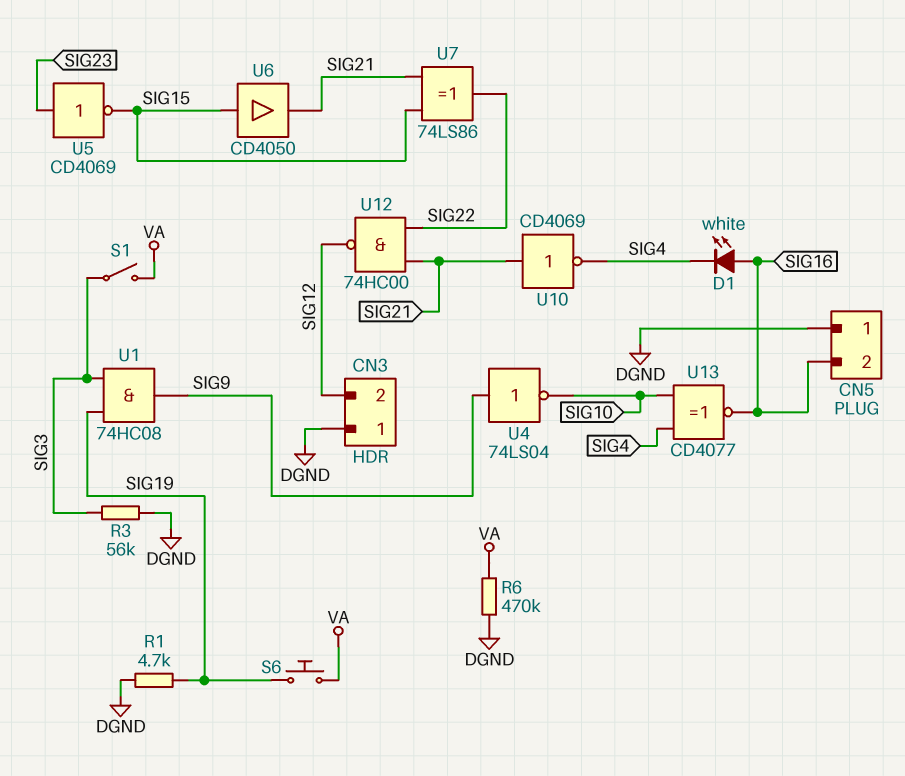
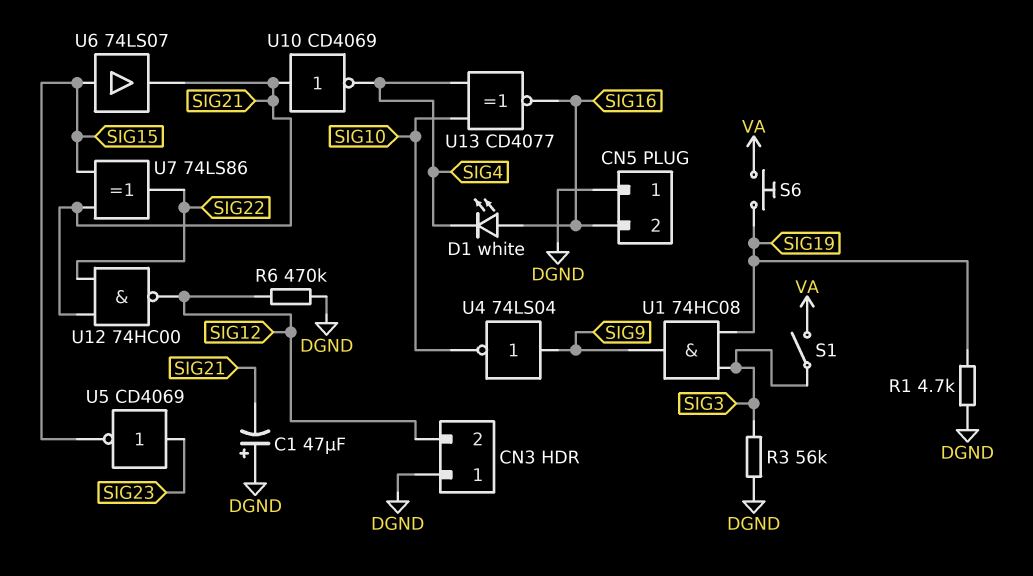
C1: none -> 47uF (plus DGND, minus SIG21)
R6: 470k (DGND, VA) -> 470k (DGND, SIG12)
U6: buffer CD4050 (in SIG15, out SIG21) -> buffer 74LS07 (in SIG15, out SIG21)

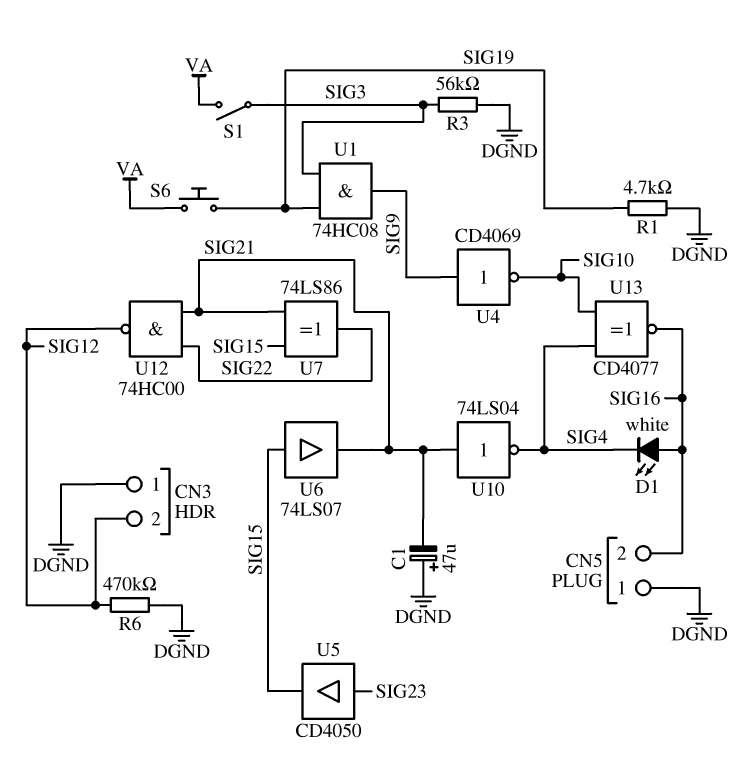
U4: NOT 74LS04 (in SIG9, out SIG10) -> NOT CD4069 (in SIG9, out SIG10)
U5: NOT CD4069 (in SIG23, out SIG15) -> buffer CD4050 (in SIG23, out SIG15)
U10: NOT CD4069 (in SIG21, out SIG4) -> NOT 74LS04 (in SIG21, out SIG4)

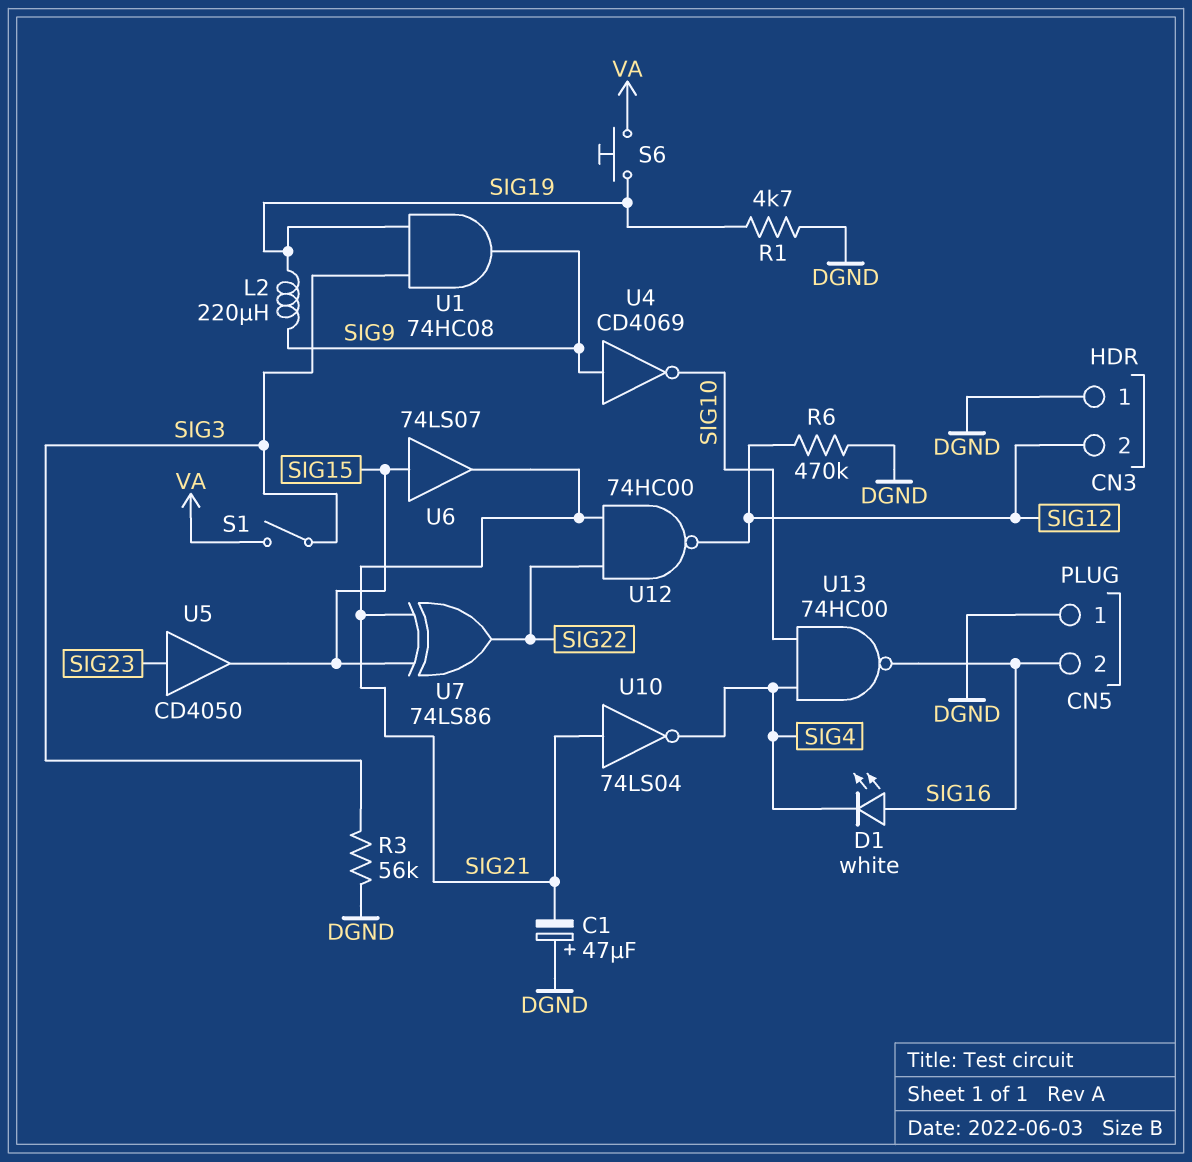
L2: none -> 220uH (SIG9, SIG19)
U13: XNOR CD4077 (in SIG4, in SIG10, out SIG16) -> NAND 74HC00 (in SIG4, in SIG10, out SIG16)

